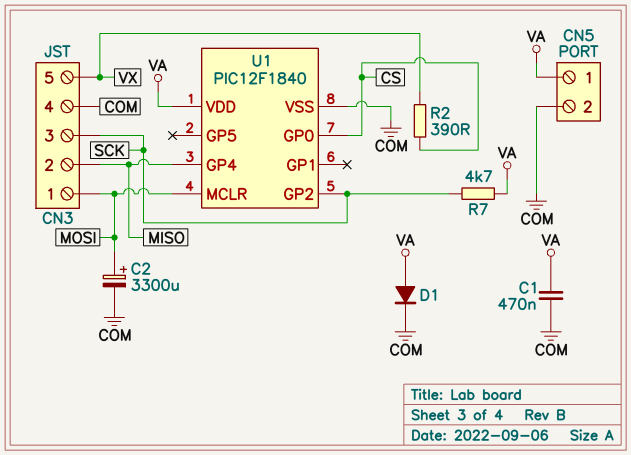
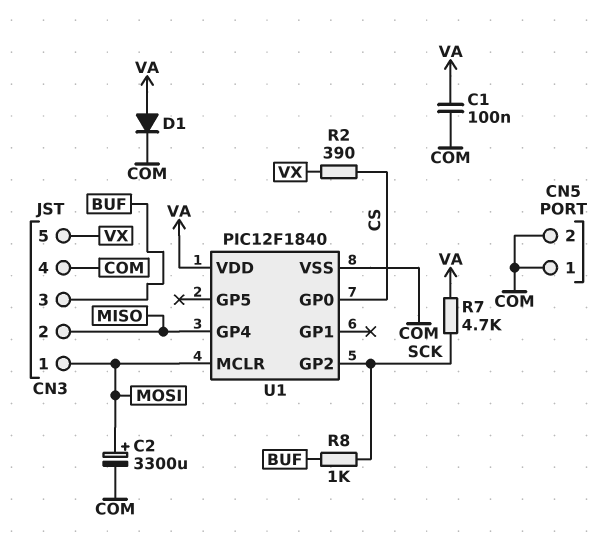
C1: 470nF (COM, VA) -> 100nF (COM, VA)
CN3 pin 3: SCK -> BUF
CN5 pin 1: VA -> COM
R8: none -> 1k (BUF, SCK)

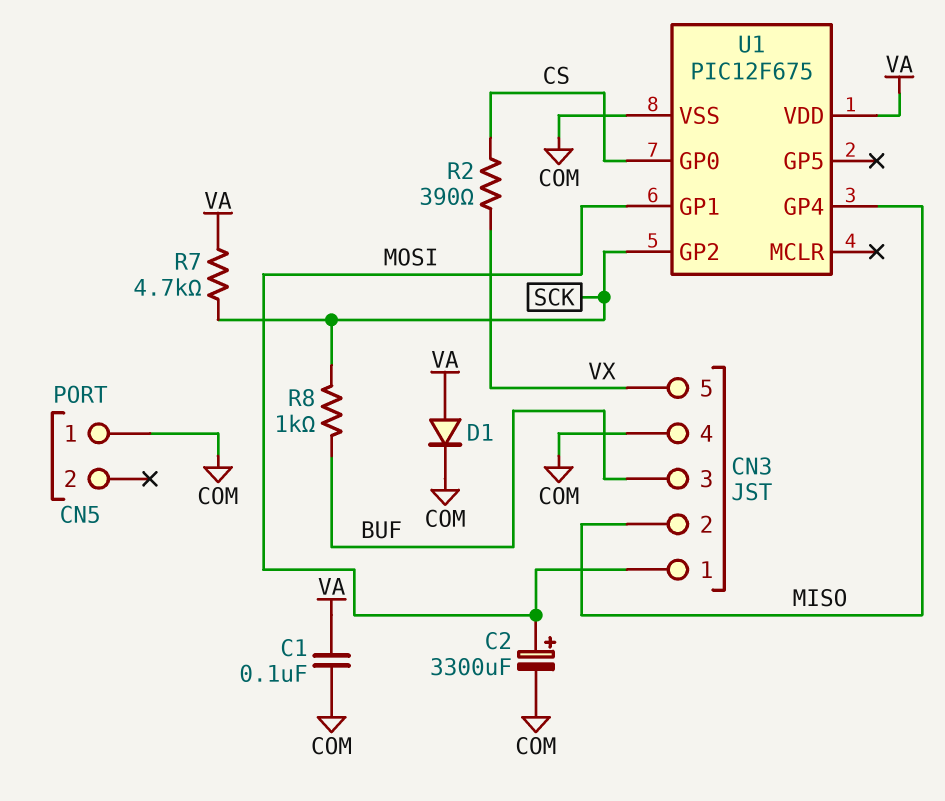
CN5 pin 2: COM -> none
U1: PIC12F1840 -> PIC12F675
U1 pin GP1: none -> MOSI
U1 pin MCLR: MOSI -> none

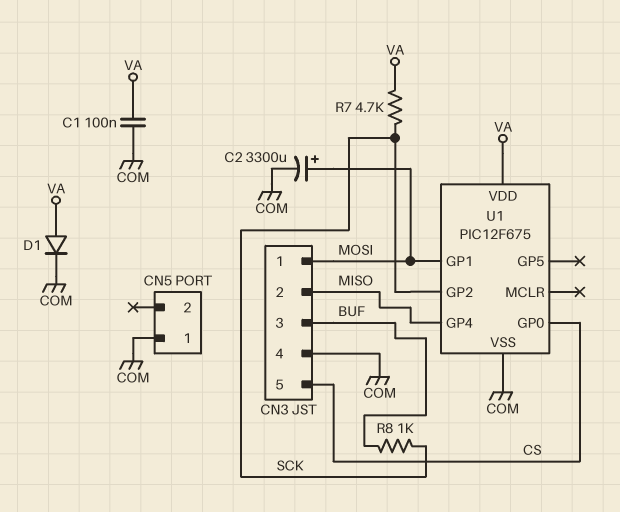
CN3 pin 5: VX -> CS
R2: 390 (CS, VX) -> none

